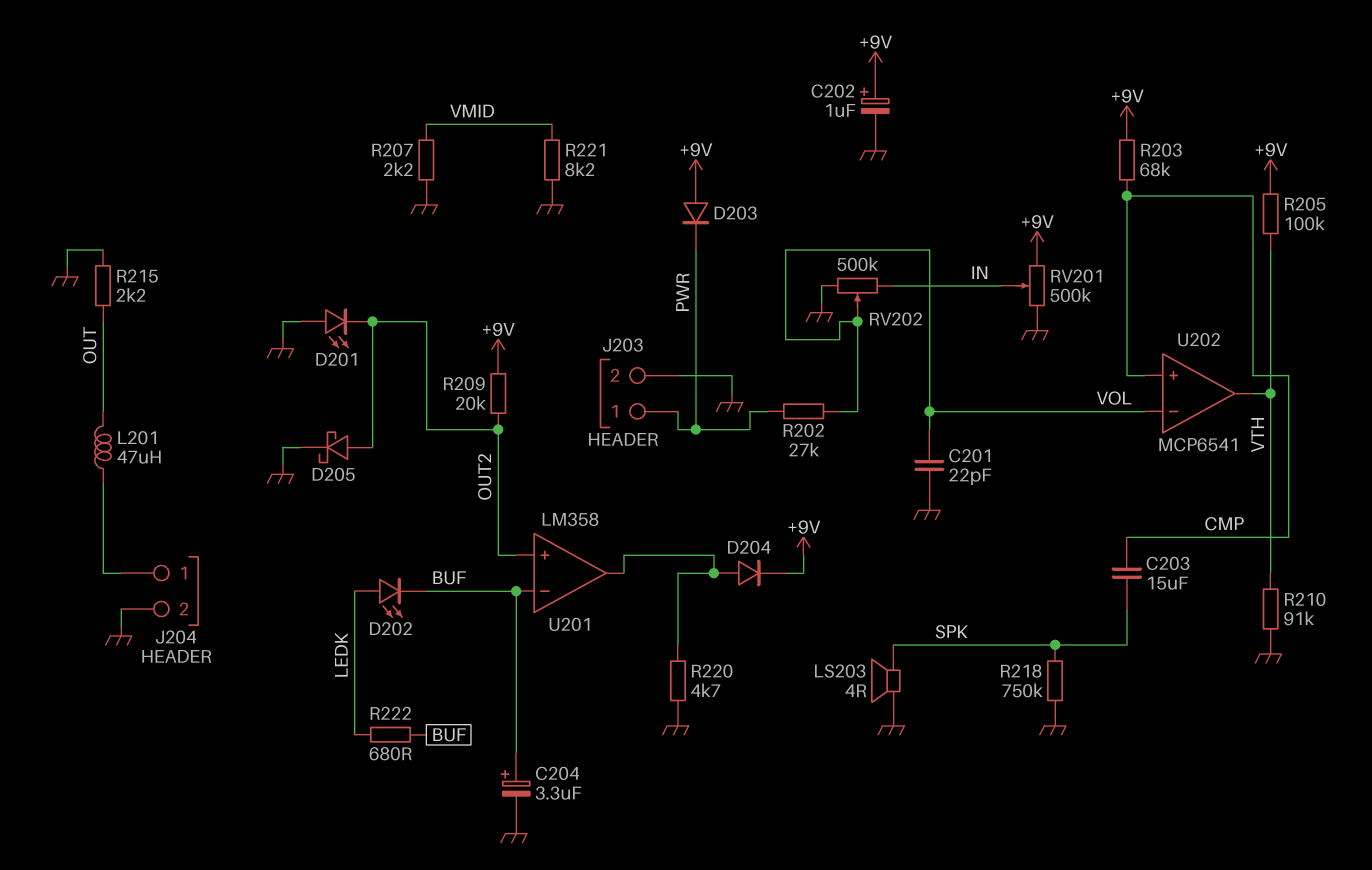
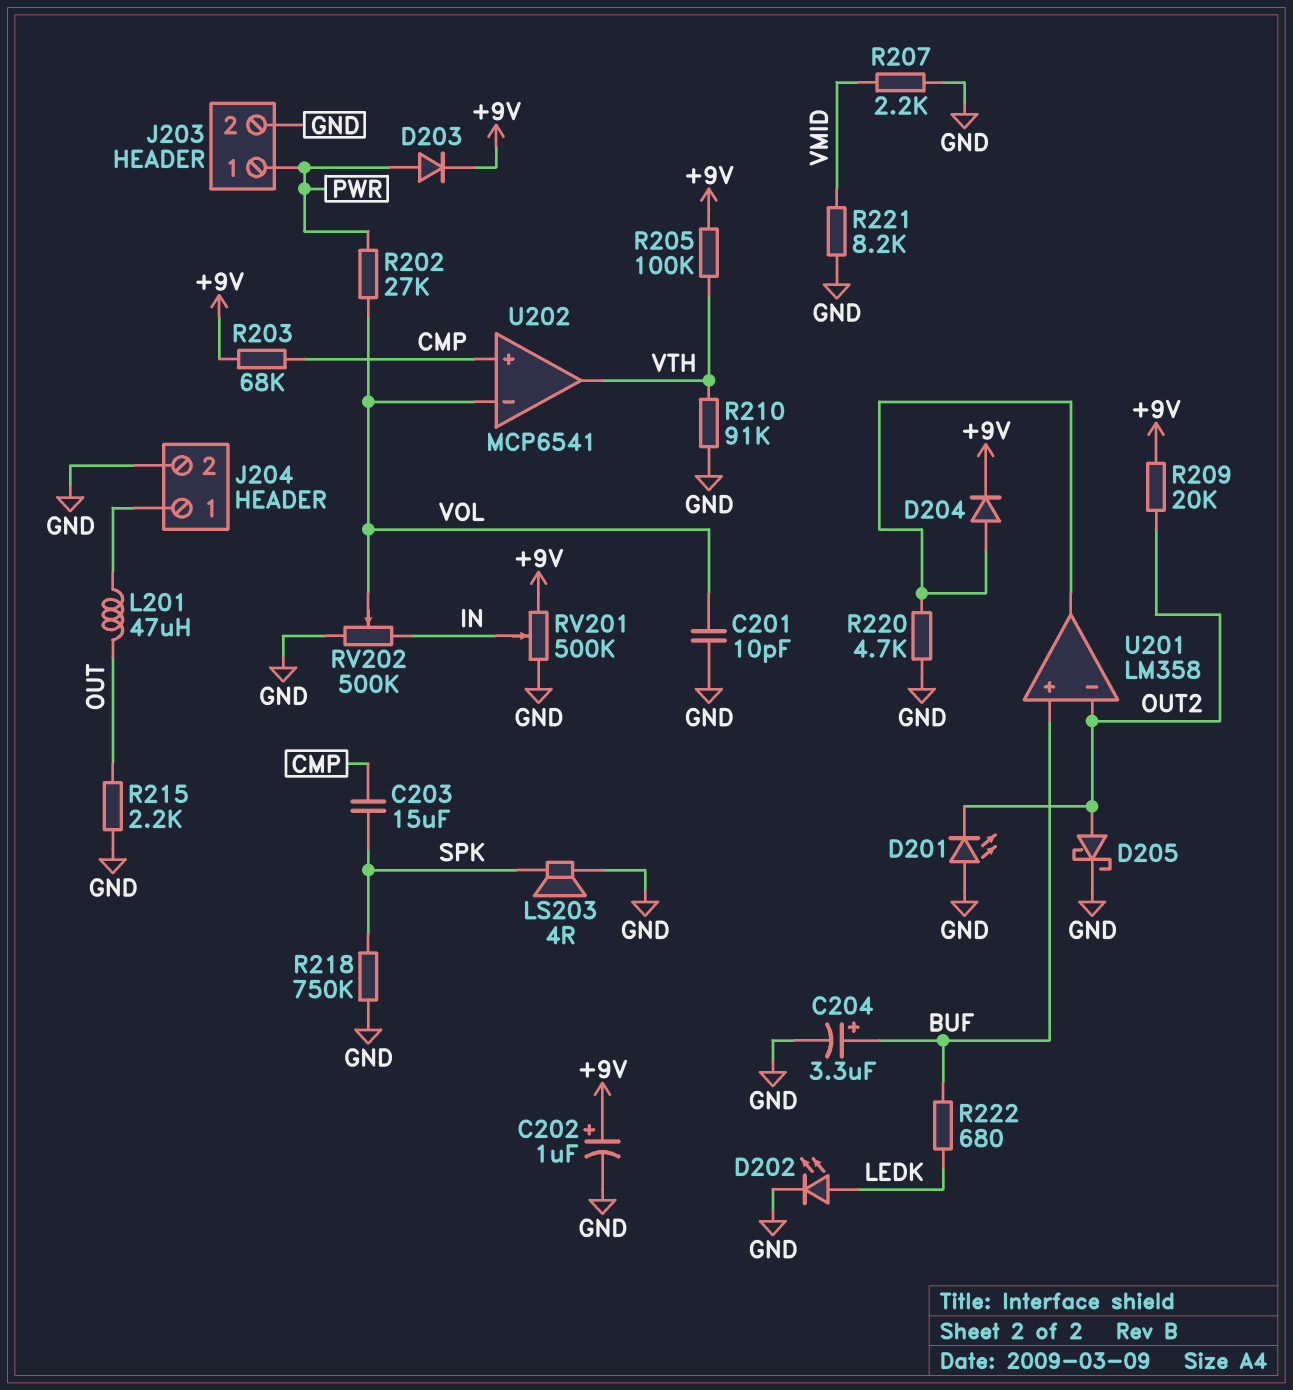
C201: 22pF (GND, VOL) -> 10pF (GND, VOL)
D202: LED (A LEDK, K BUF) -> LED (A LEDK, K GND)
D203: diode (A +9V, K PWR) -> diode (A PWR, K +9V)
U201 pin in+: OUT2 -> BUF
U201 pin in-: BUF -> OUT2

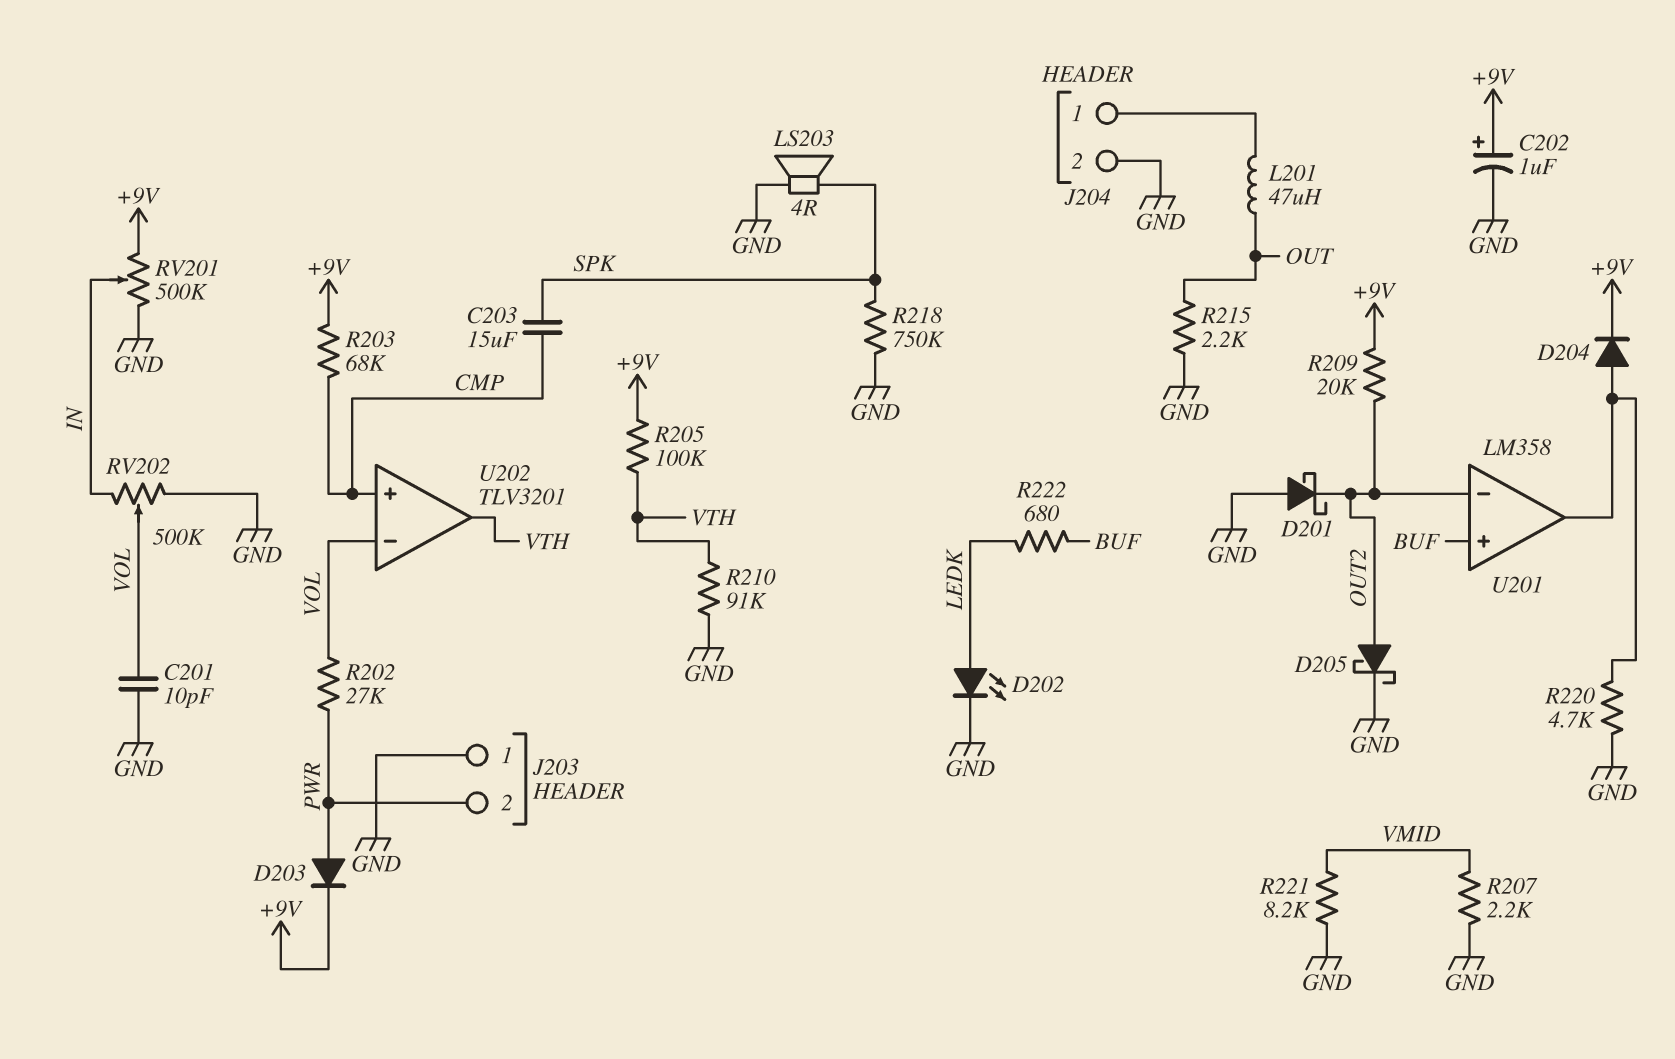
C204: 3.3uF (plus BUF, minus GND) -> none
D201: LED (A GND, K OUT2) -> schottky (A GND, K OUT2)
J203 pin 1: PWR -> GND
J203 pin 2: GND -> PWR
U202: MCP6541 -> TLV3201

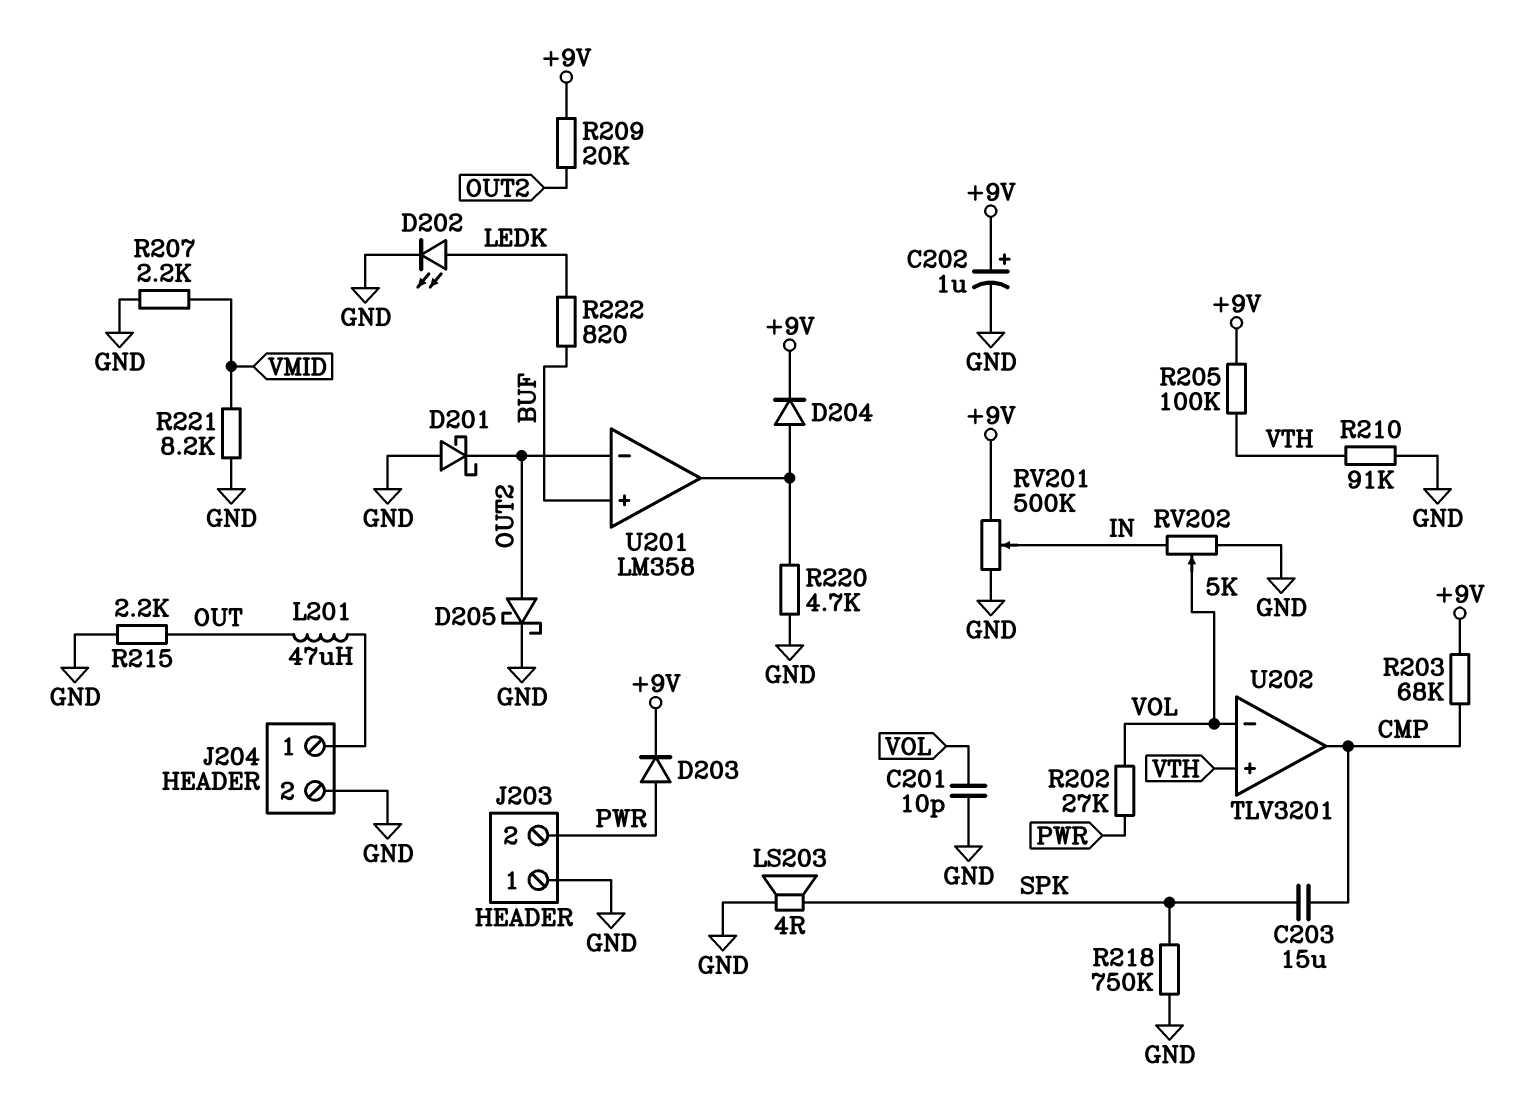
R222: 680 (BUF, LEDK) -> 820 (BUF, LEDK)
RV202: 500k (GND, IN, wiper VOL) -> 5k (GND, IN, wiper VOL)
U202 pin in+: CMP -> VTH
U202 pin out: VTH -> CMP

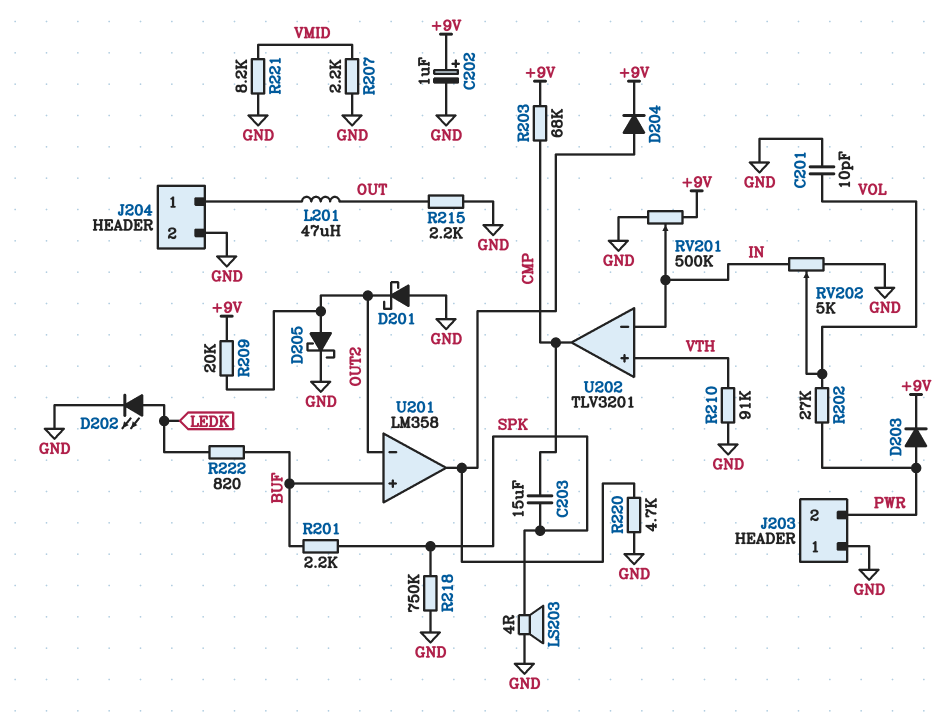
R201: none -> 2.2k (BUF, SPK)
R205: 100k (+9V, VTH) -> none
U202 pin in-: VOL -> IN

